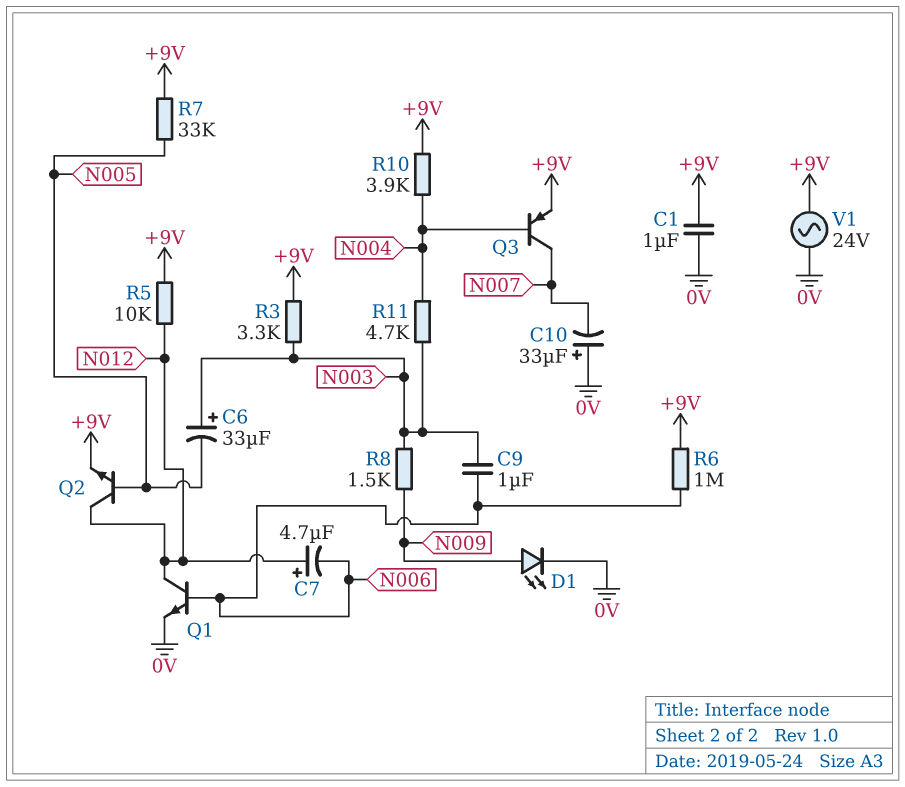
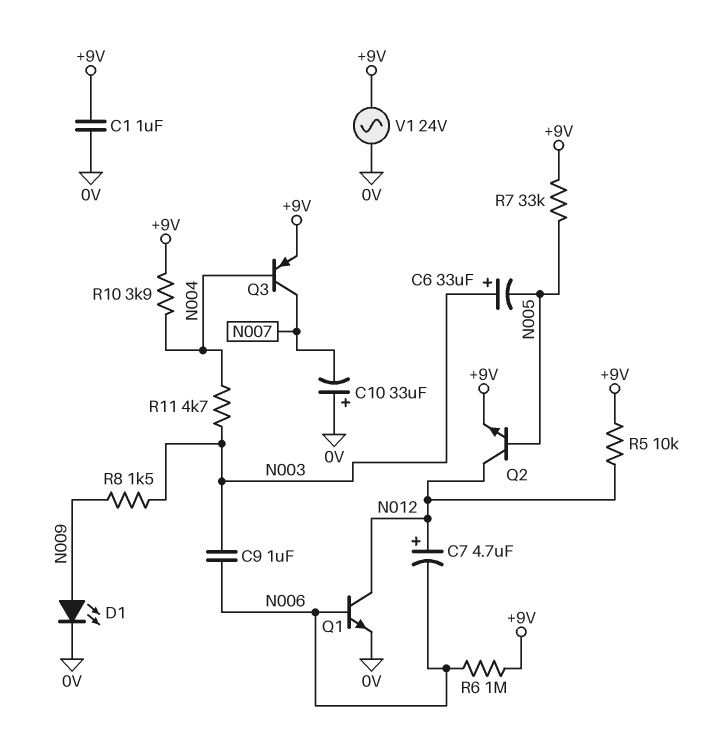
R3: 3.3k (+9V, N003) -> none

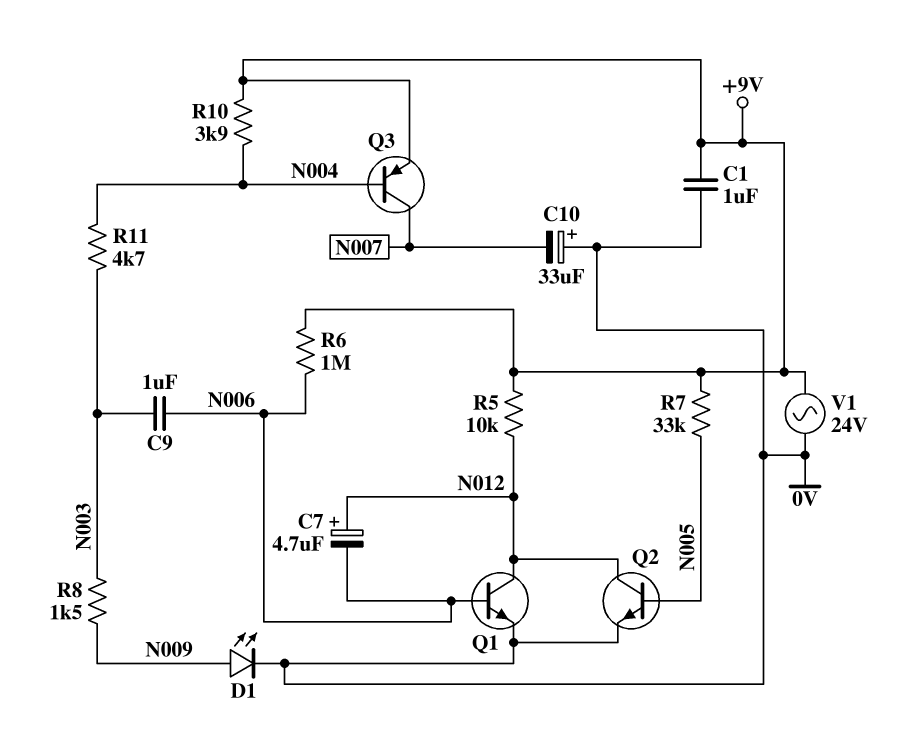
C6: 33uF (plus N003, minus N005) -> none
Q2: NPN (B N005, C N012, E +9V) -> NPN (B N005, C N012, E 0V)

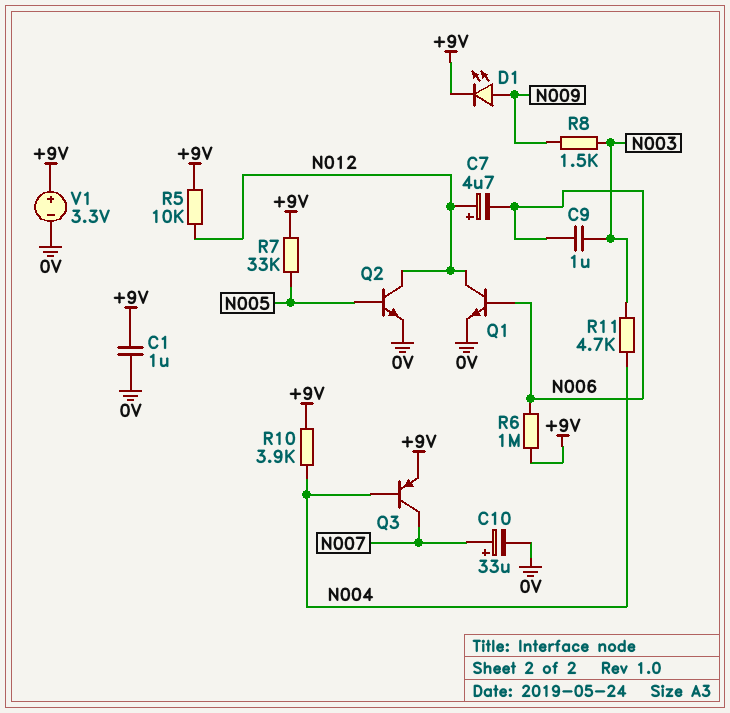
C10: 33uF (plus 0V, minus N007) -> 33uF (plus N007, minus 0V)
D1: LED (A N009, K 0V) -> LED (A N009, K +9V)
V1: AC 24V (+9V, 0V) -> 3.3V (plus +9V, minus 0V)

